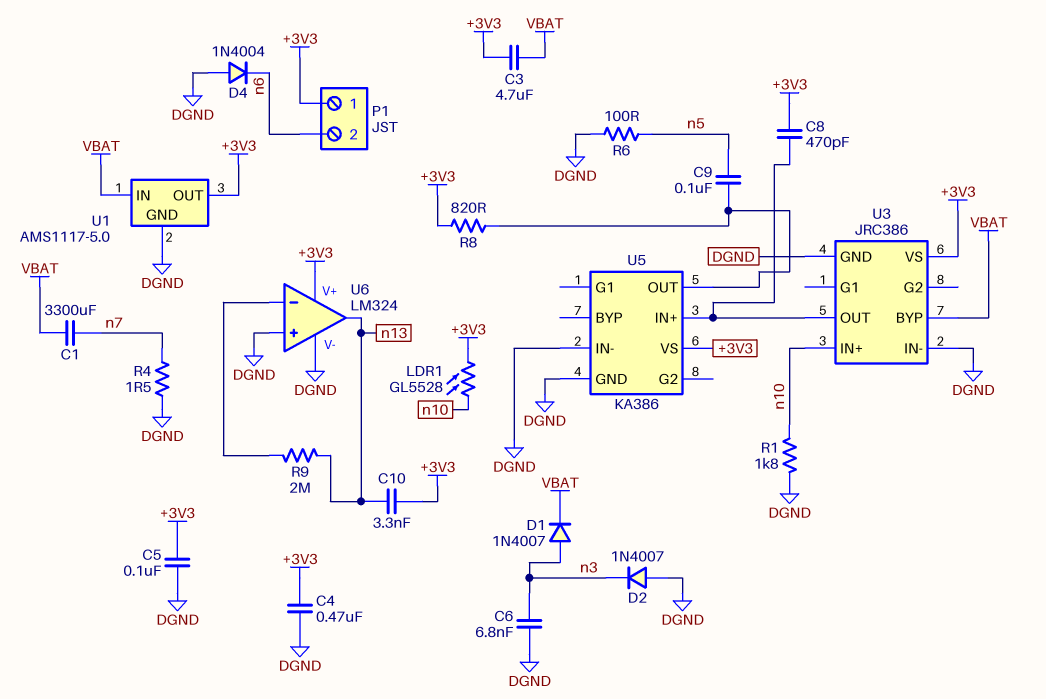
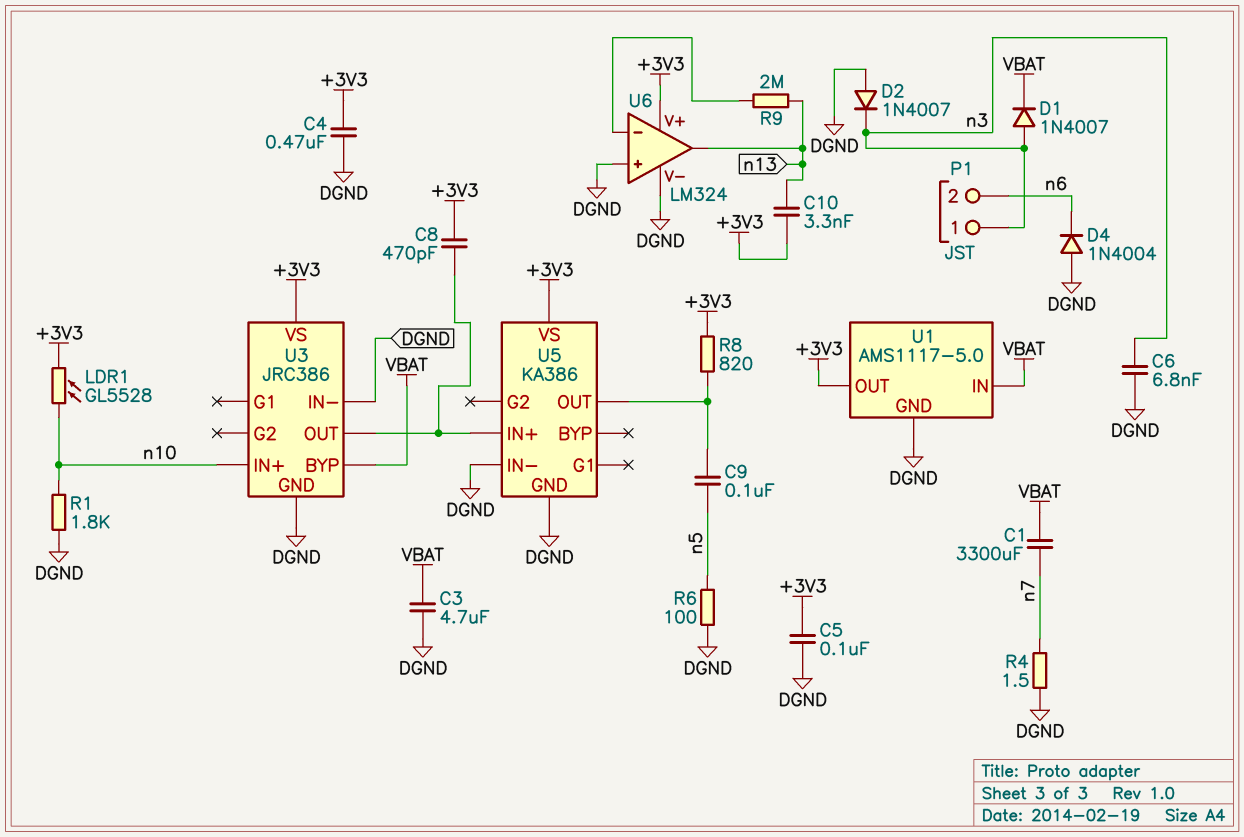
C3: 4.7uF (+3V3, VBAT) -> 4.7uF (DGND, VBAT)
P1 pin 1: +3V3 -> n3

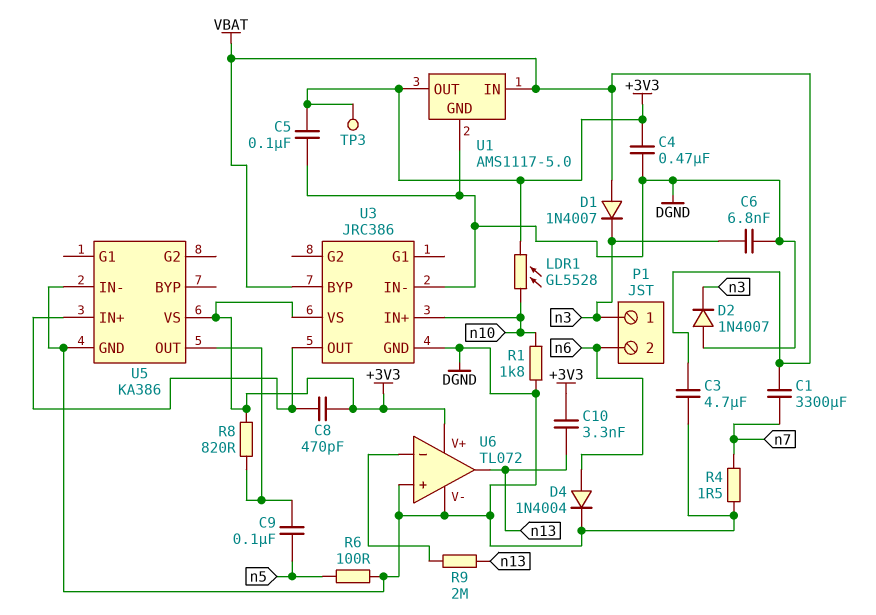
D1: diode 1N4007 (A n3, K VBAT) -> diode 1N4007 (A VBAT, K n3)
D4: diode 1N4004 (A DGND, K n6) -> diode 1N4004 (A n6, K DGND)
TP3: none -> test point (+3V3)
U6: LM324 -> TL072

